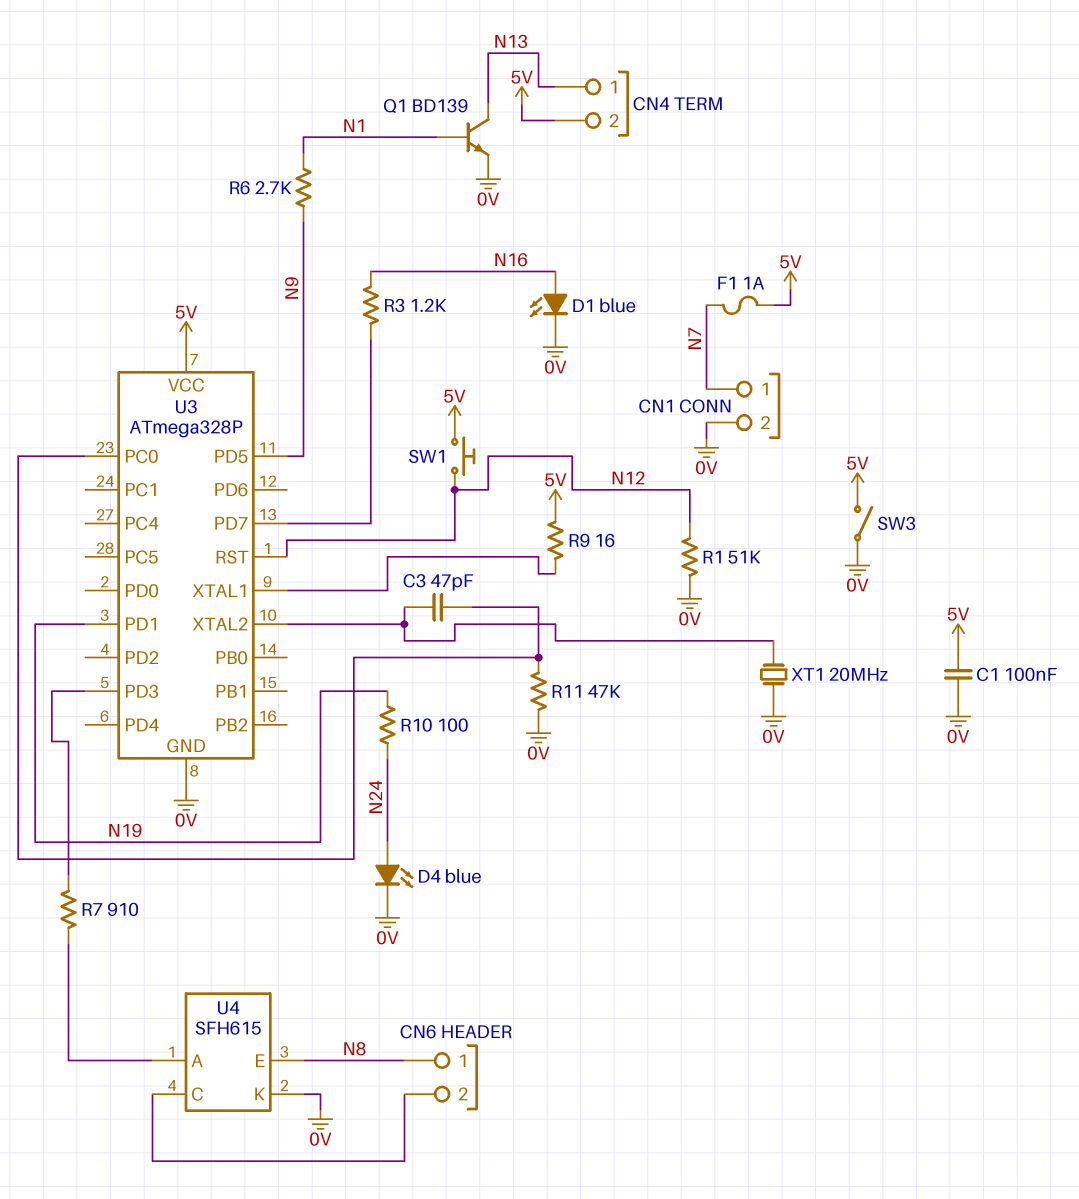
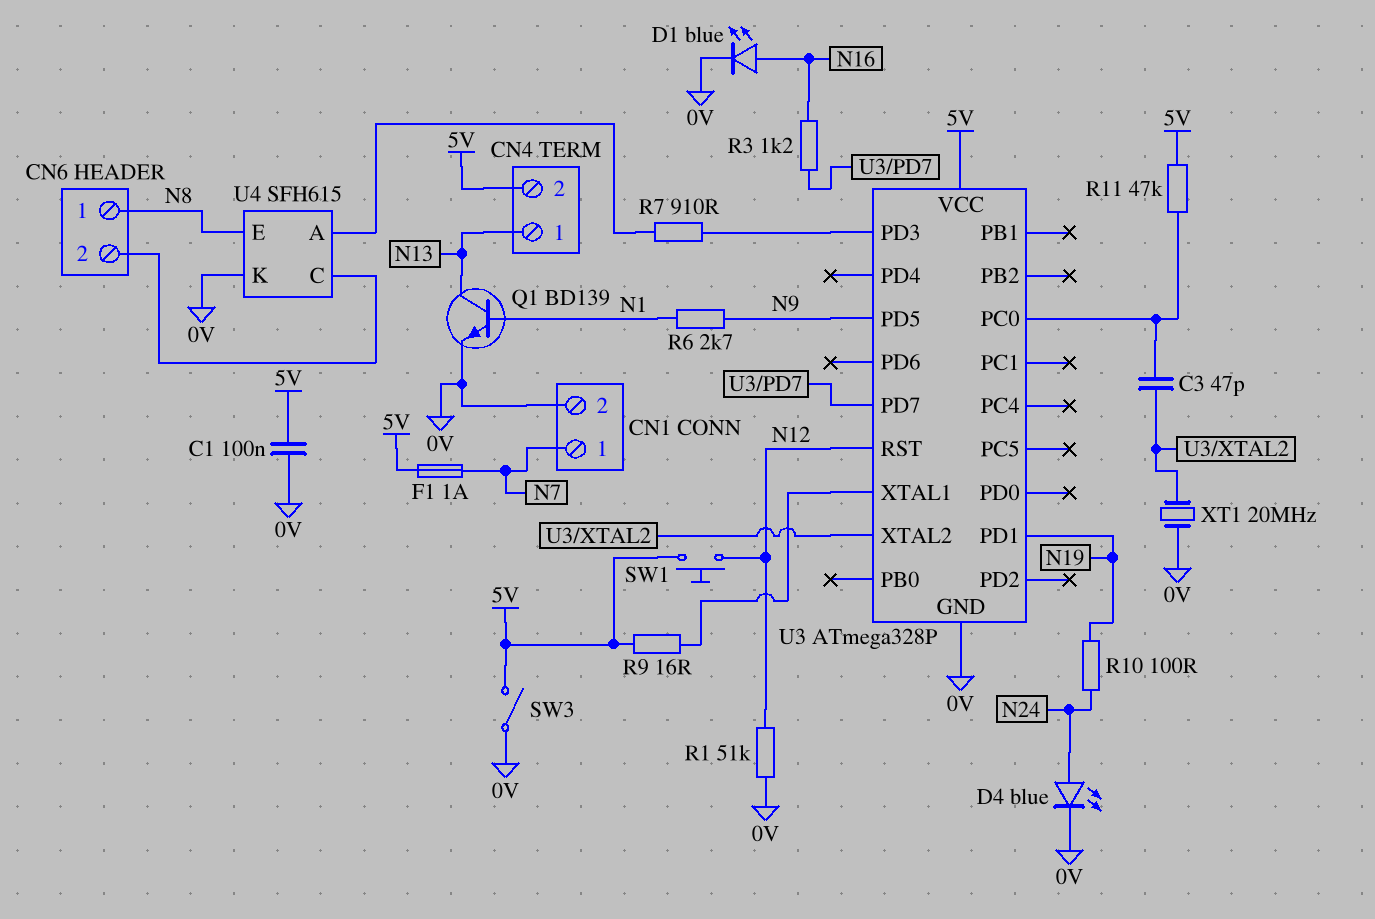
R11: 47k (0V, U3/PC0) -> 47k (5V, U3/PC0)

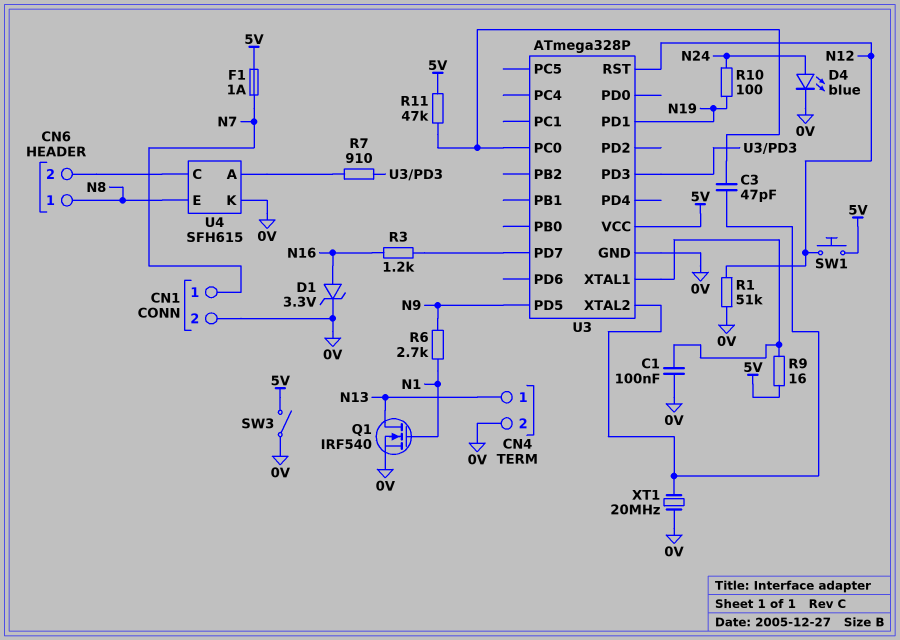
C1: 100nF (0V, 5V) -> 100nF (0V, U3/XTAL1)
CN4 pin 2: 5V -> 0V
D1: LED blue (A N16, K 0V) -> zener 3.3V (A N16, K 0V)
Q1: NPN BD139 (B N1, C N13, E 0V) -> NMOS IRF540 (G N1, D N13, S 0V)

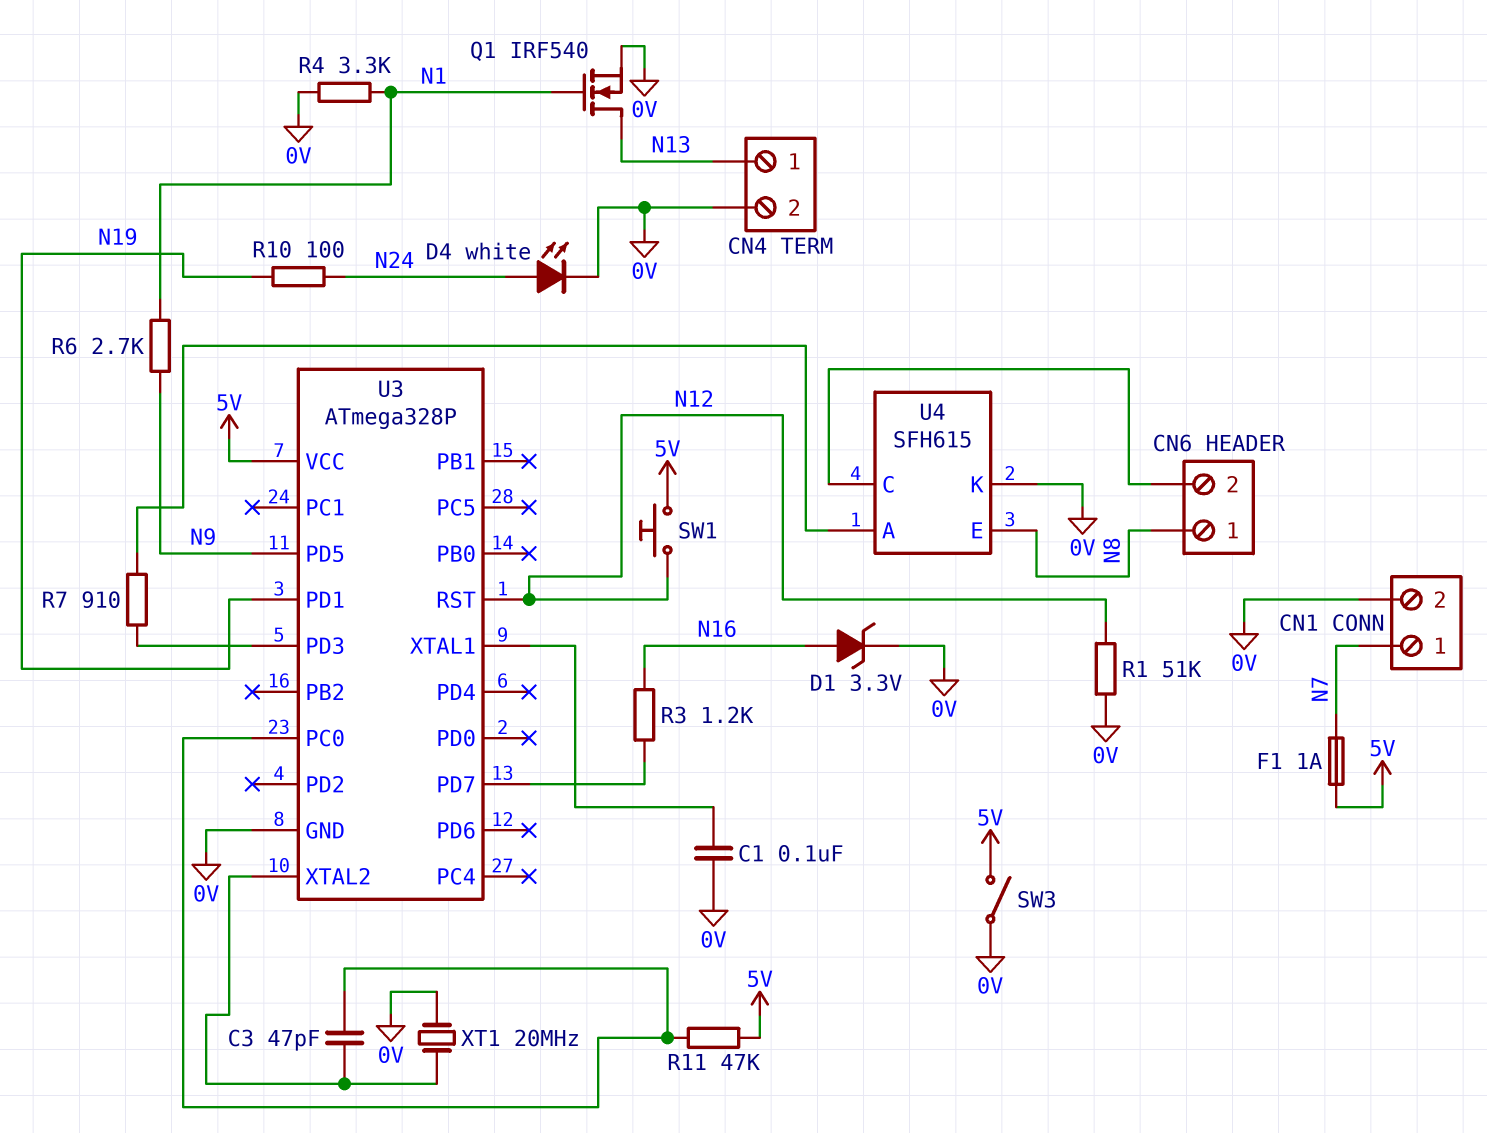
D4: LED blue (A N24, K 0V) -> LED white (A N24, K 0V)
R4: none -> 3.3k (0V, N1)
R9: 16 (5V, U3/XTAL1) -> none

